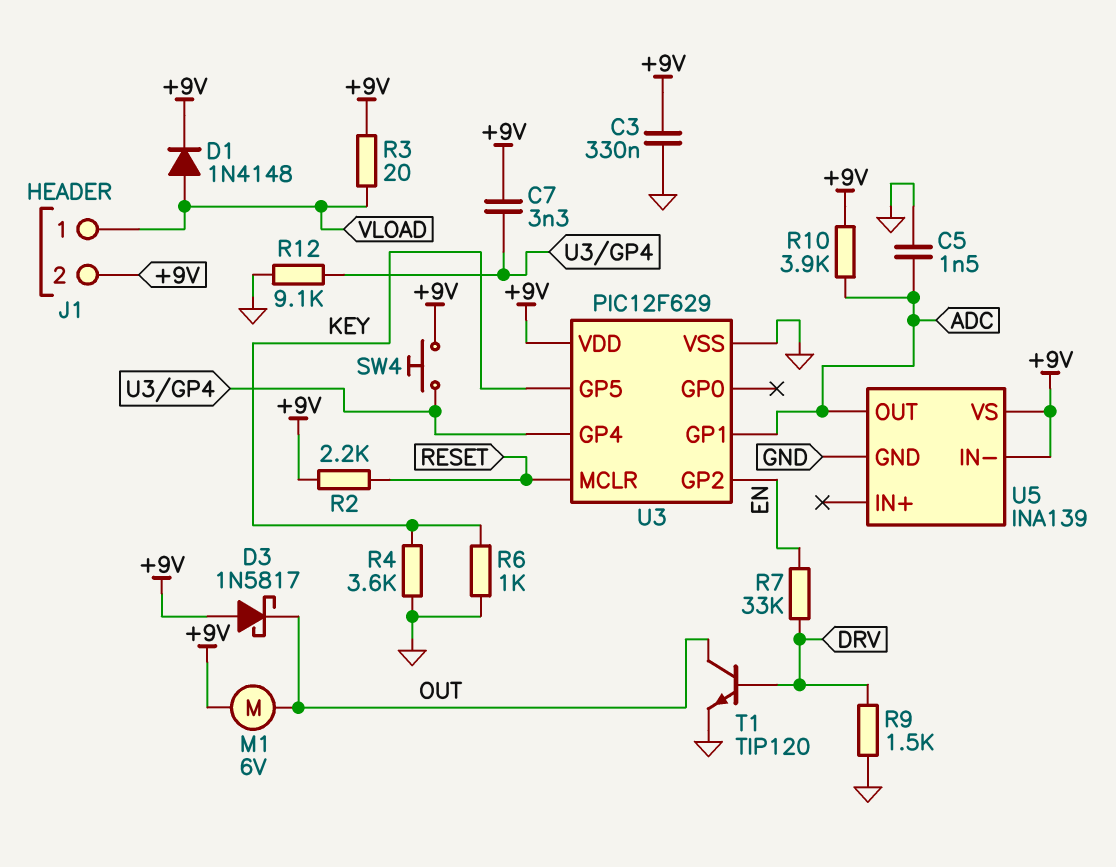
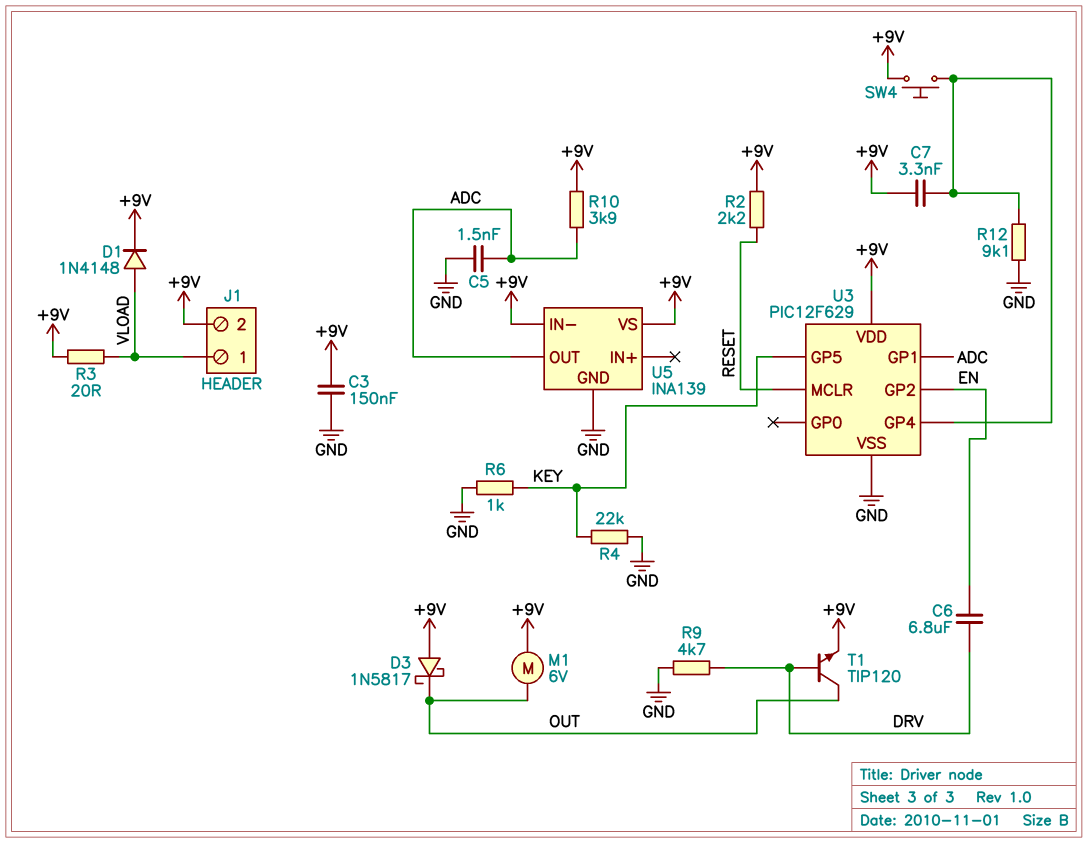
C3: 330nF (+9V, GND) -> 150nF (+9V, GND)
C6: none -> 6.8uF (DRV, EN)
R4: 3.6k (GND, KEY) -> 22k (GND, KEY)
R7: 33k (DRV, EN) -> none
R9: 1.5k (DRV, GND) -> 4.7k (DRV, GND)
T1: NPN TIP120 (B DRV, C OUT, E GND) -> NPN TIP120 (B DRV, C OUT, E +9V)

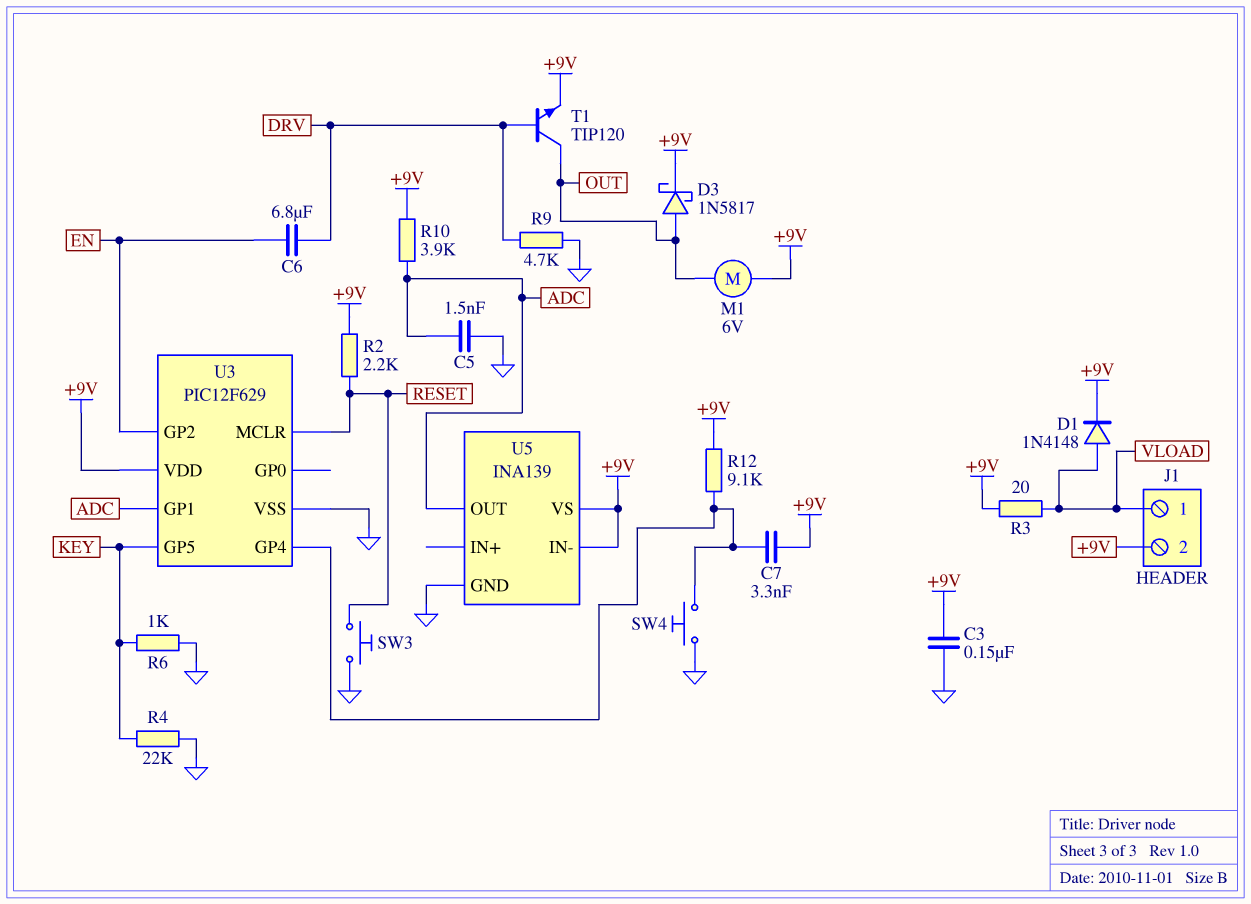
D3: schottky 1N5817 (A +9V, K OUT) -> schottky 1N5817 (A OUT, K +9V)
R12: 9.1k (GND, U3/GP4) -> 9.1k (+9V, U3/GP4)
SW3: none -> button (GND, RESET)
SW4: button (+9V, U3/GP4) -> button (GND, U3/GP4)

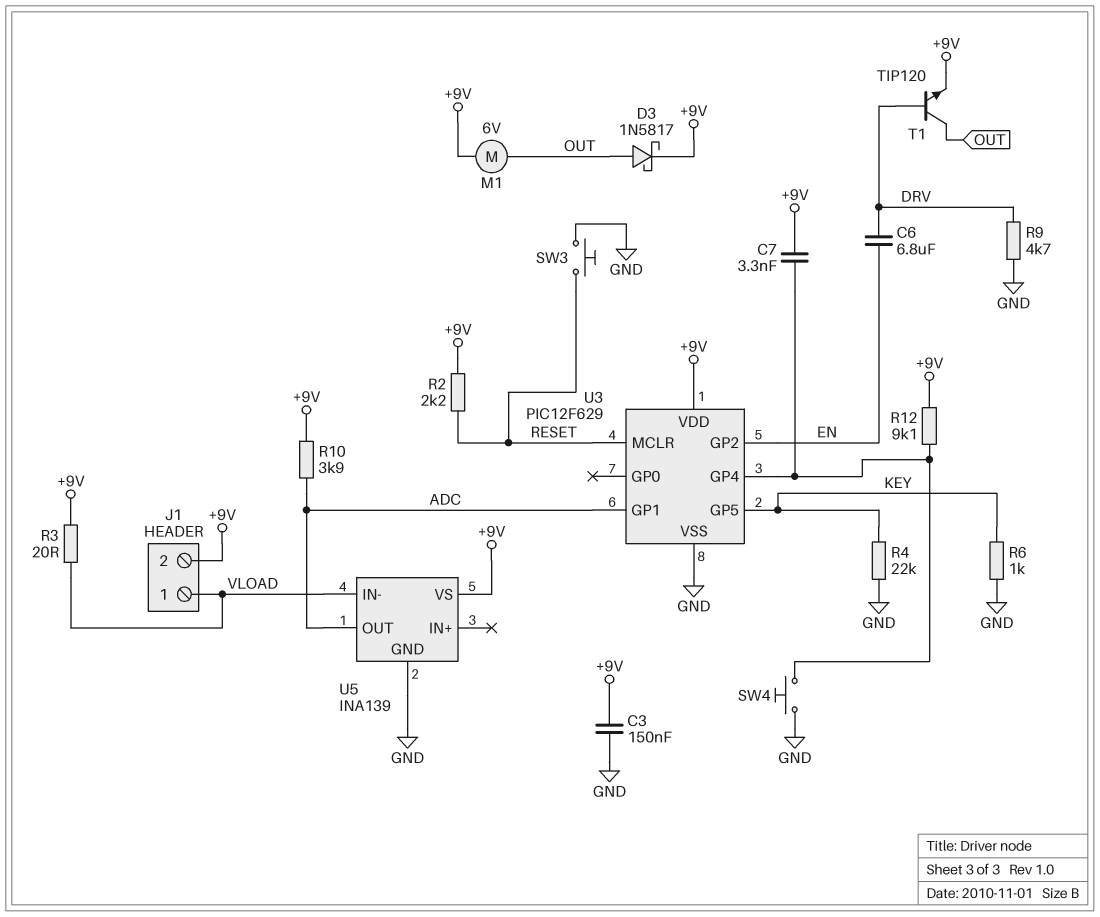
C5: 1.5nF (ADC, GND) -> none
D1: diode 1N4148 (A VLOAD, K +9V) -> none
U5 pin IN-: +9V -> VLOAD

